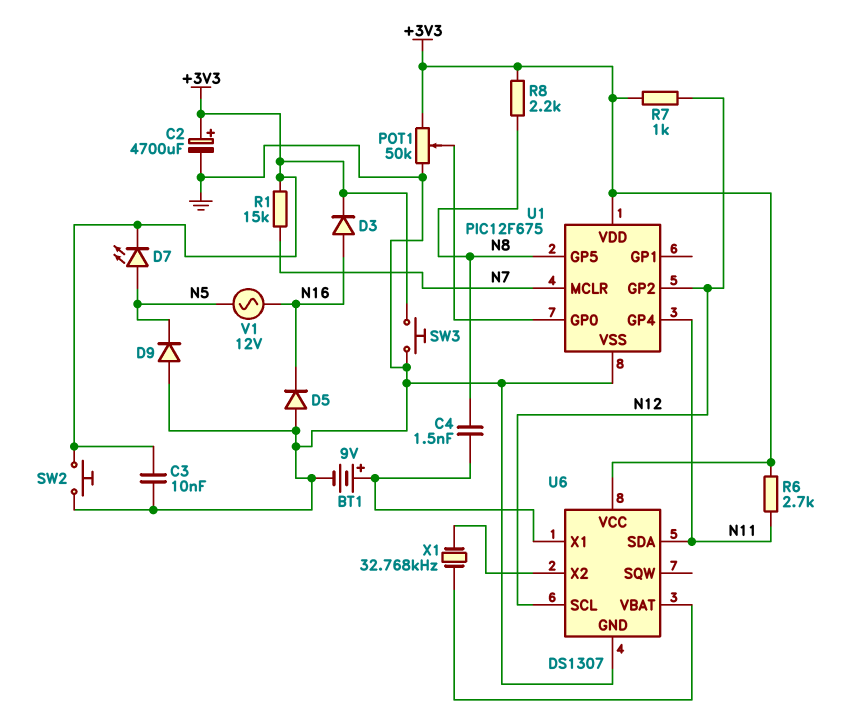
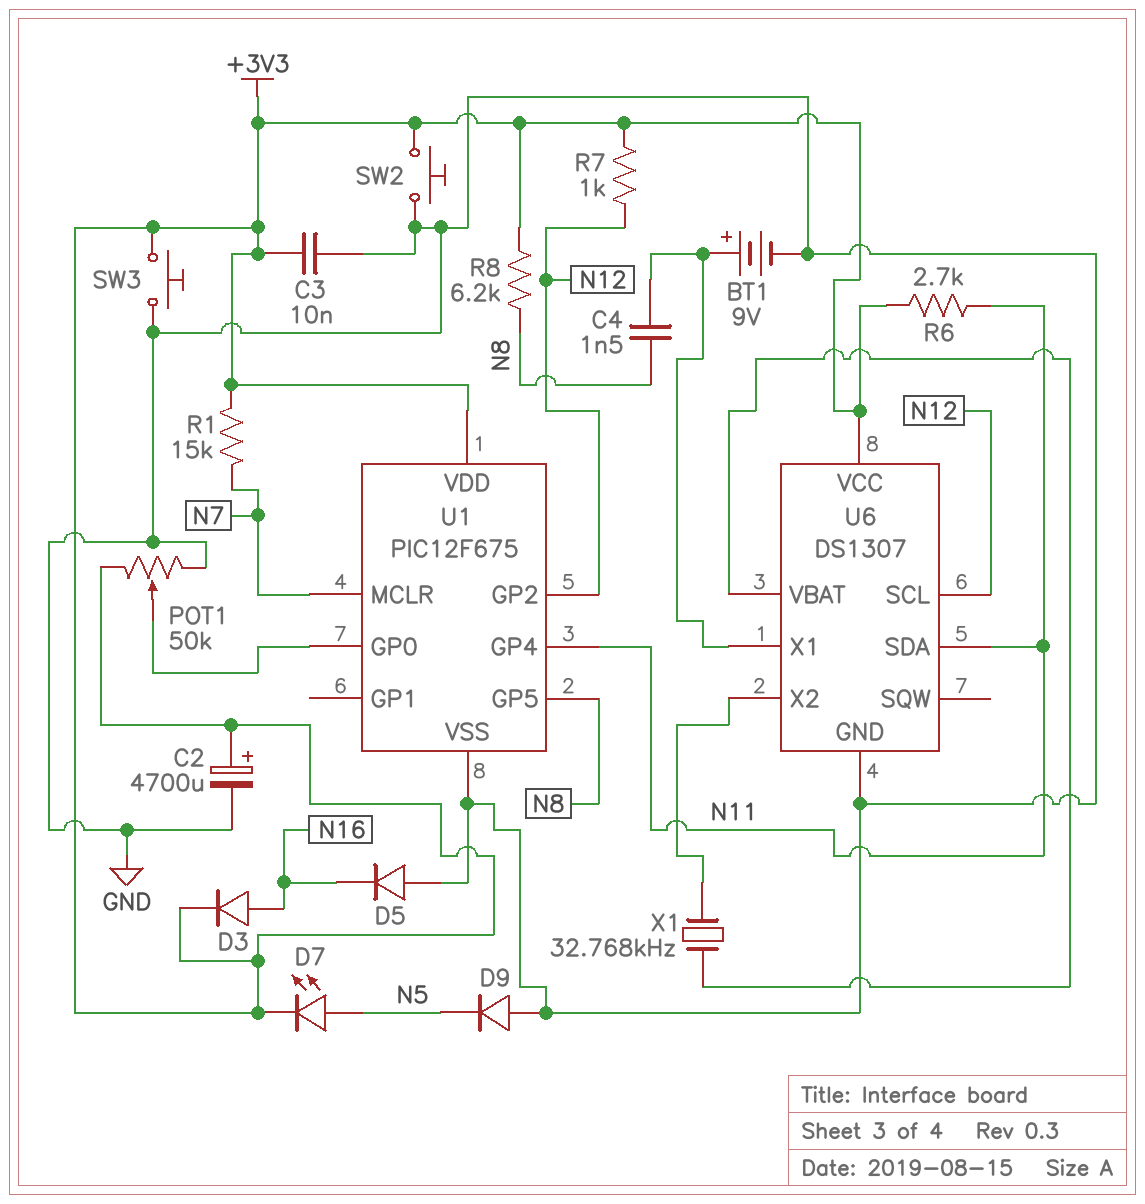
R8: 2.2k (+3V3, N8) -> 6.2k (+3V3, N8)
V1: AC 12V (N5, N16) -> none

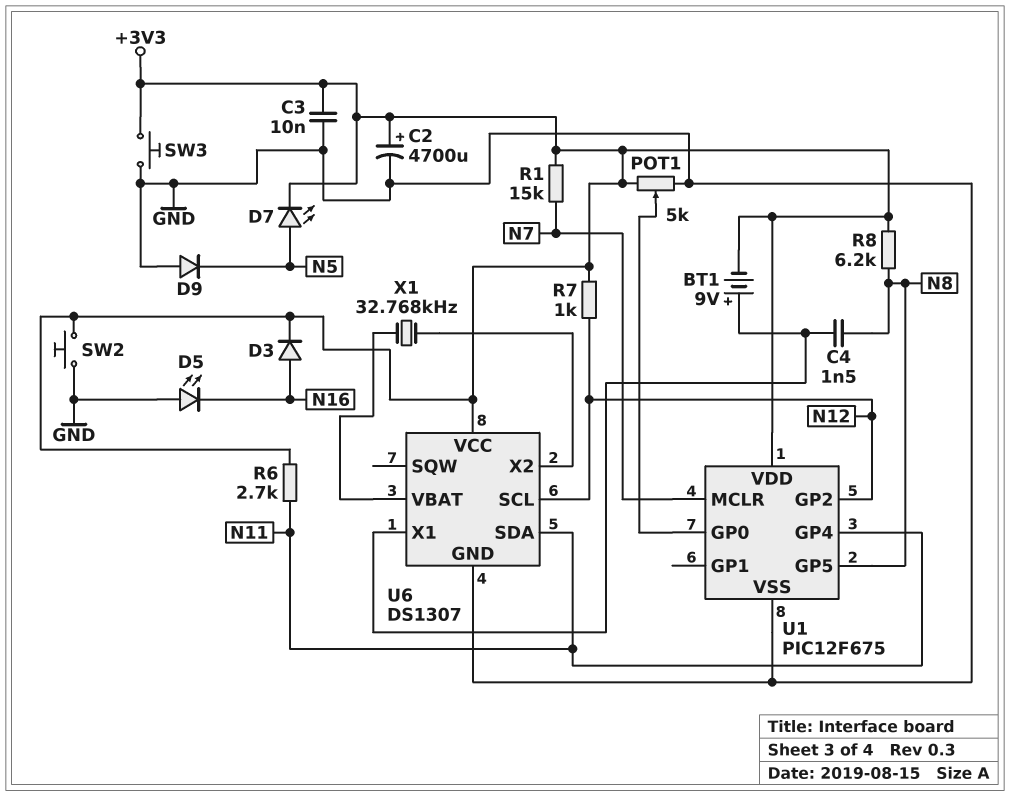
BT1: 9V (plus U6/X1, minus GND) -> 9V (plus U6/X1, minus +3V3)
D5: diode (A GND, K N16) -> LED (A GND, K N16)
POT1: 50k (+3V3, GND, wiper U1/GP0) -> 5k (+3V3, GND, wiper U1/GP0)

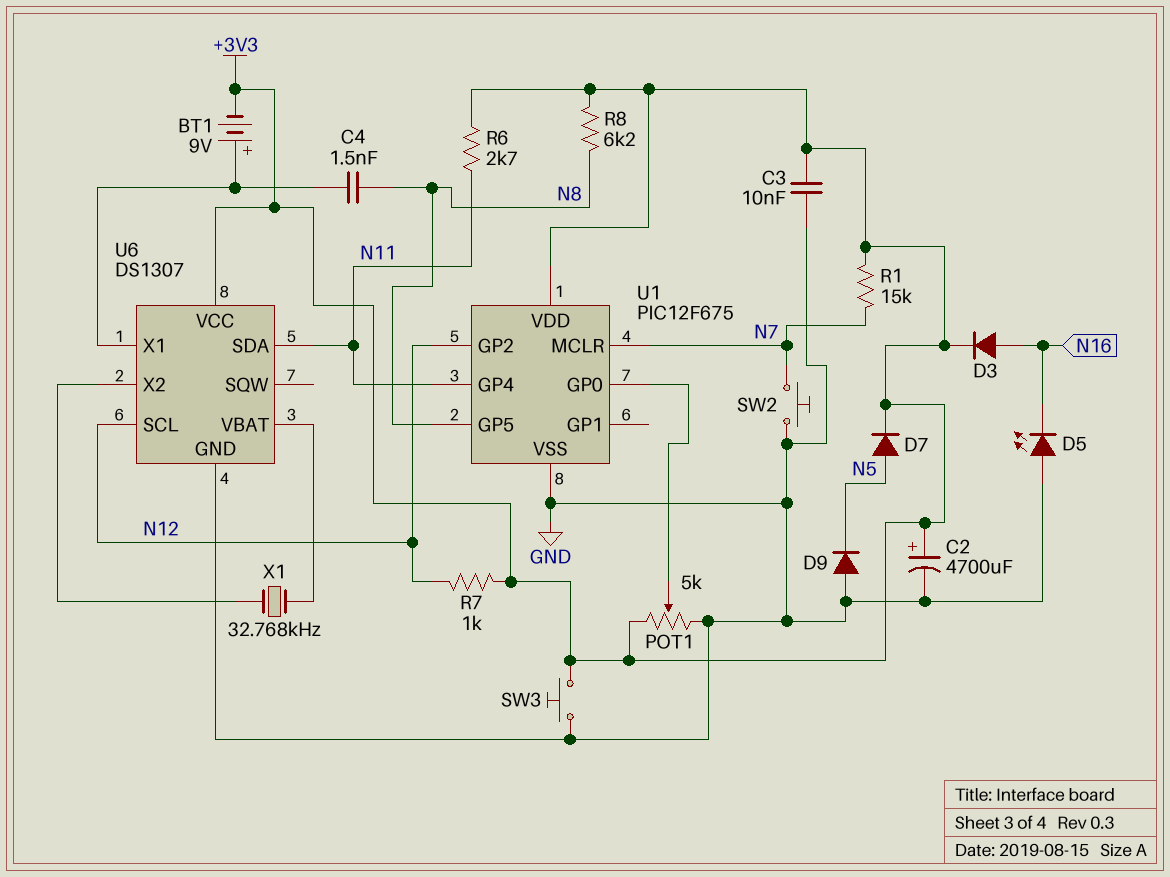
D7: LED (A N5, K +3V3) -> diode (A N5, K +3V3)
SW2: button (+3V3, GND) -> button (GND, N7)

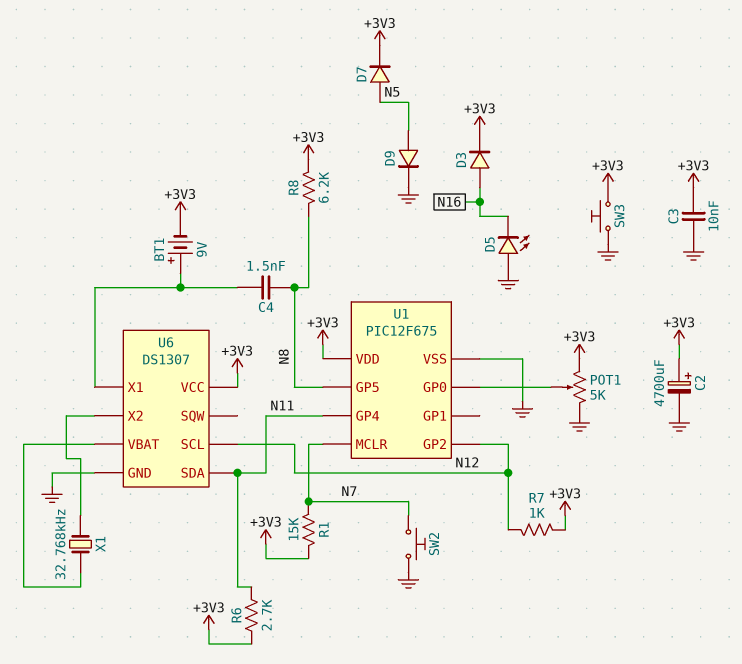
D9: diode (A GND, K N5) -> diode (A N5, K GND)

